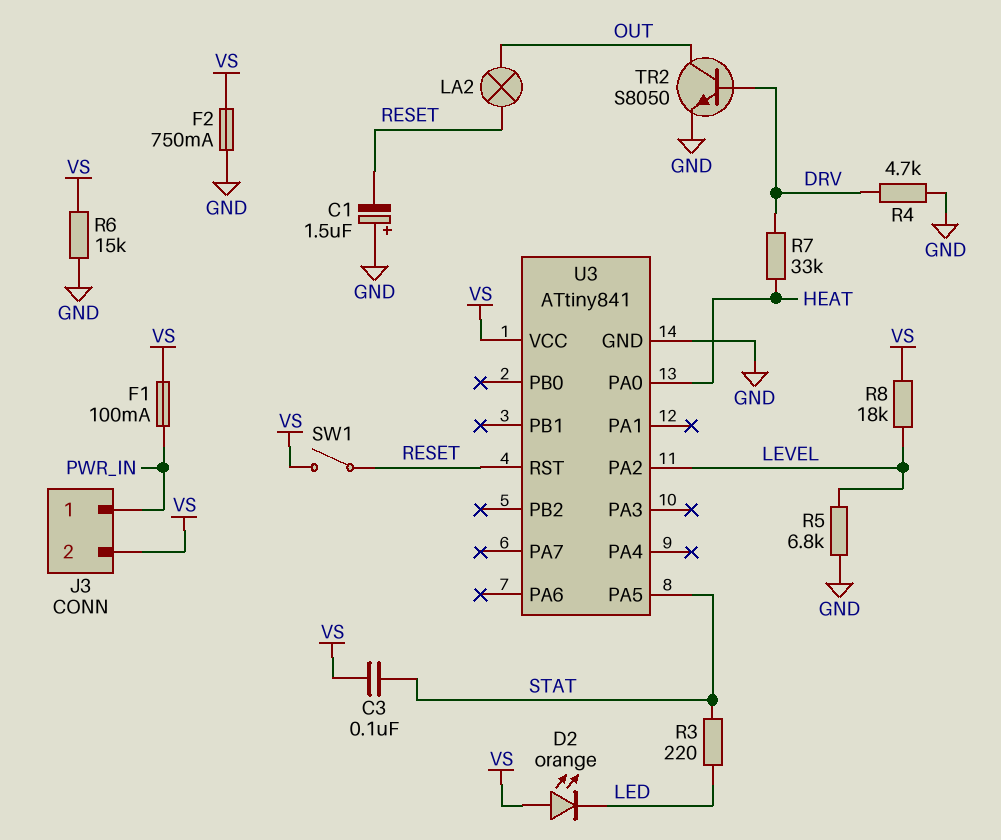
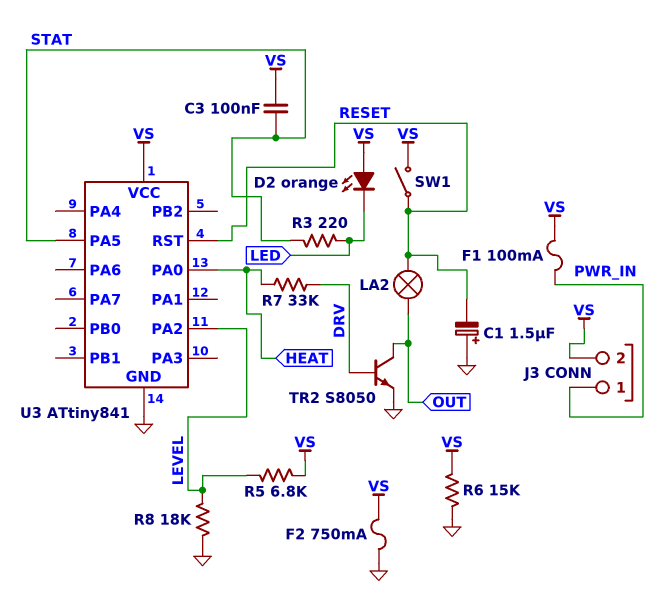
R4: 4.7k (DRV, GND) -> none
R5: 6.8k (GND, LEVEL) -> 6.8k (LEVEL, VS)
R8: 18k (LEVEL, VS) -> 18k (GND, LEVEL)

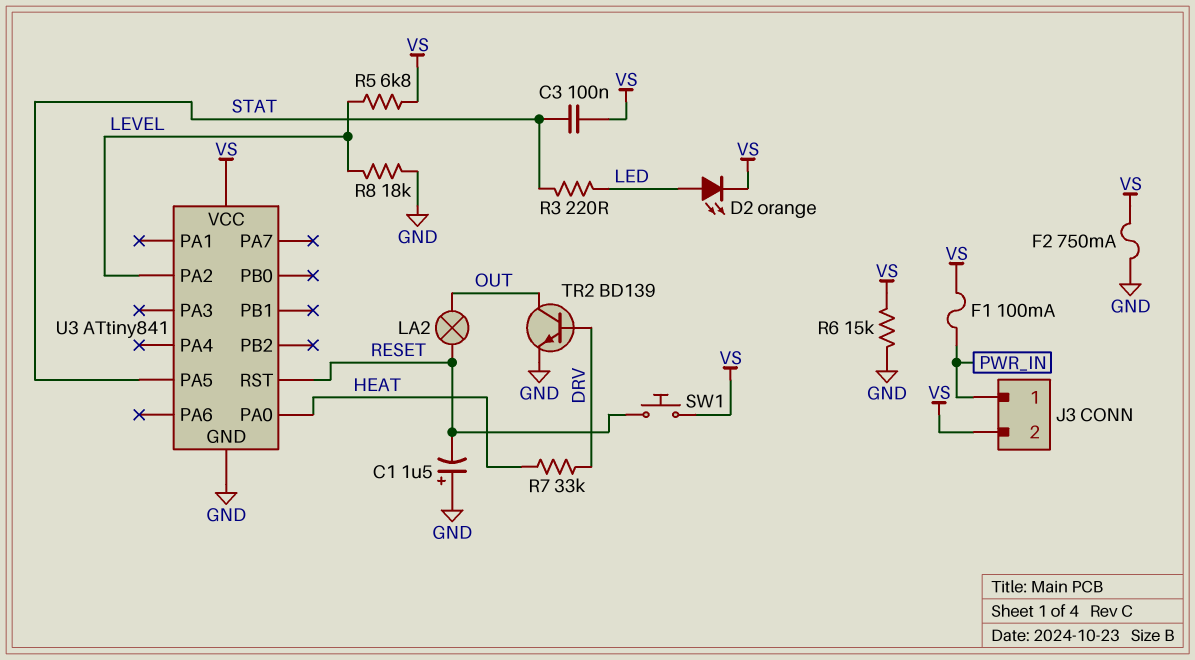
D2: LED orange (A VS, K LED) -> LED orange (A LED, K VS)
SW1: switch (RESET, VS) -> button (RESET, VS)
TR2: NPN S8050 (B DRV, C OUT, E GND) -> NPN BD139 (B DRV, C OUT, E GND)

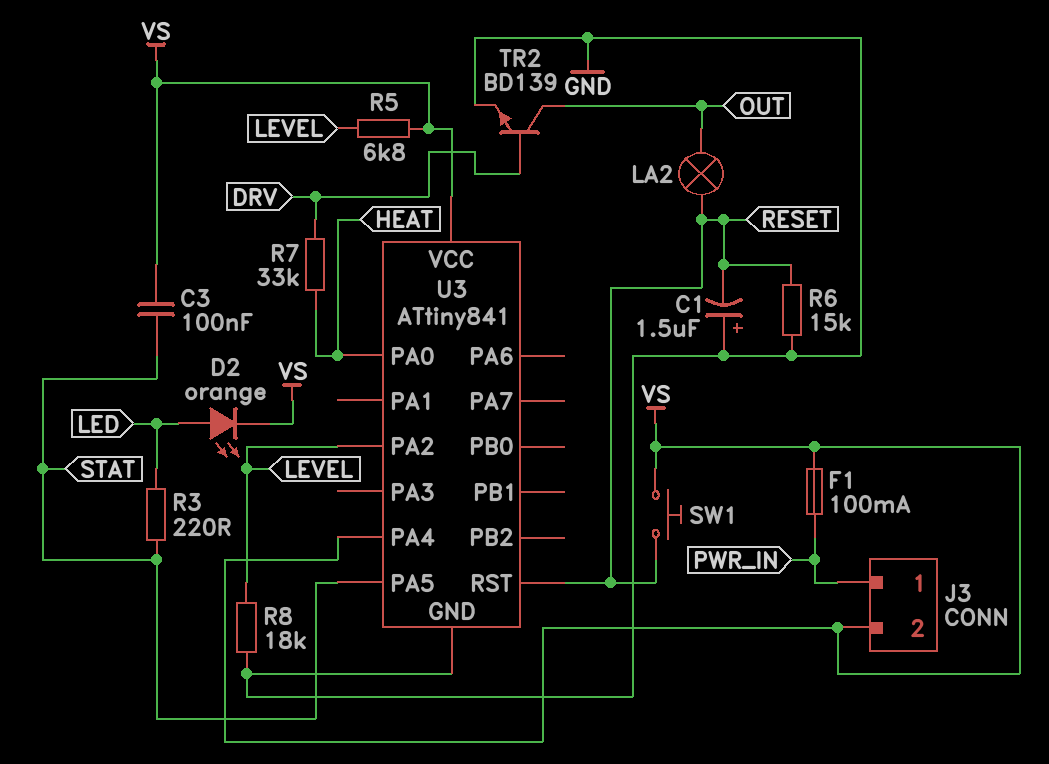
F2: 750mA (GND, VS) -> none
R6: 15k (GND, VS) -> 15k (GND, RESET)
U3 pin PA4: none -> VS

